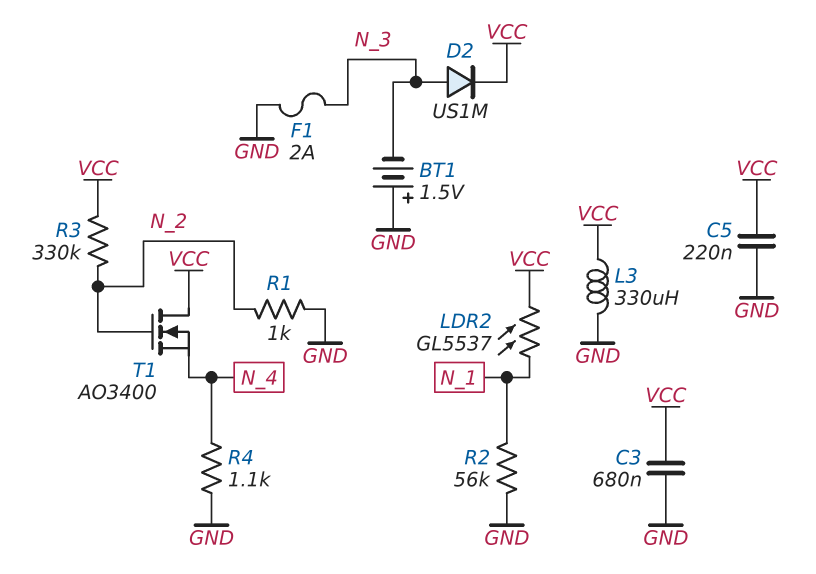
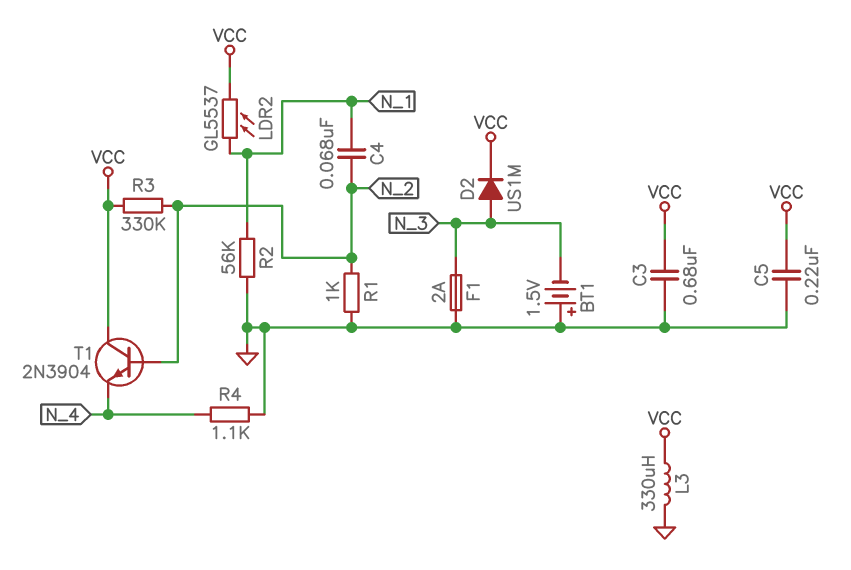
C4: none -> 68nF (N_1, N_2)
T1: NMOS AO3400 (G N_2, D VCC, S N_4) -> NPN 2N3904 (B N_2, C VCC, E N_4)

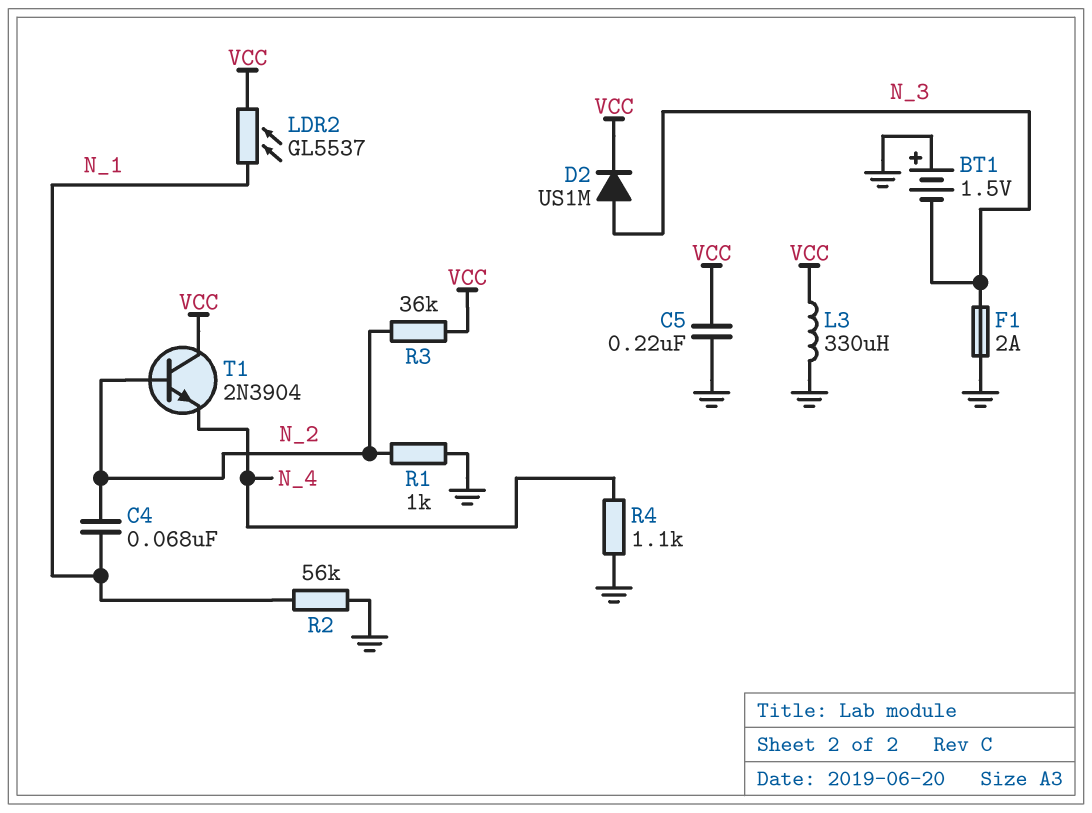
C3: 680nF (GND, VCC) -> none
R3: 330k (N_2, VCC) -> 36k (N_2, VCC)

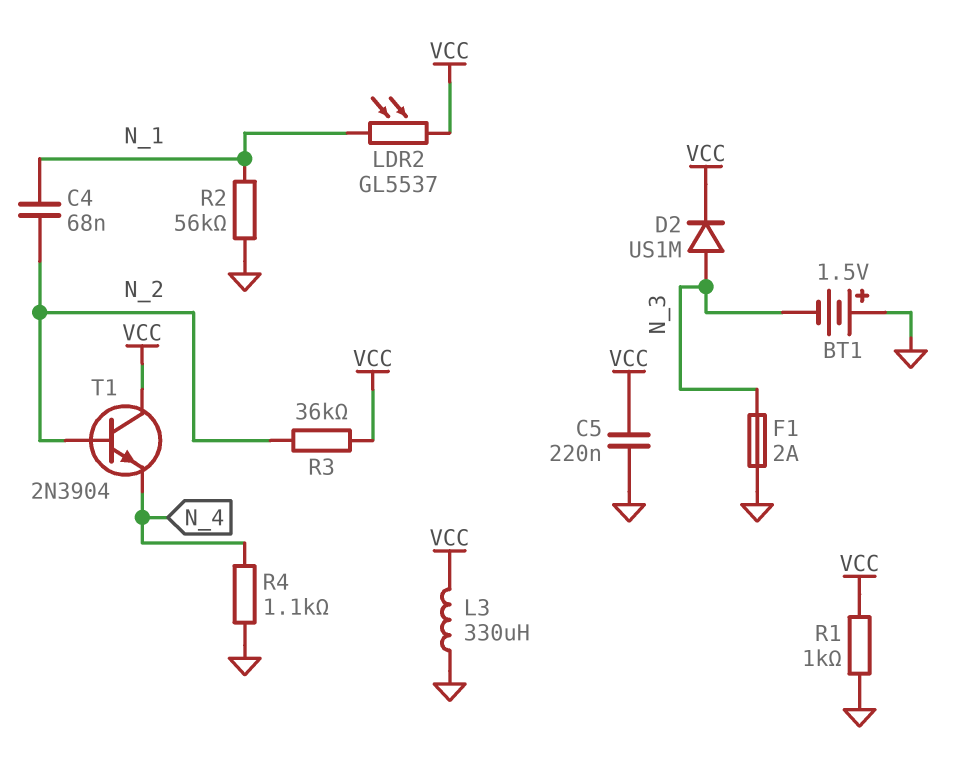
R1: 1k (GND, N_2) -> 1k (GND, VCC)

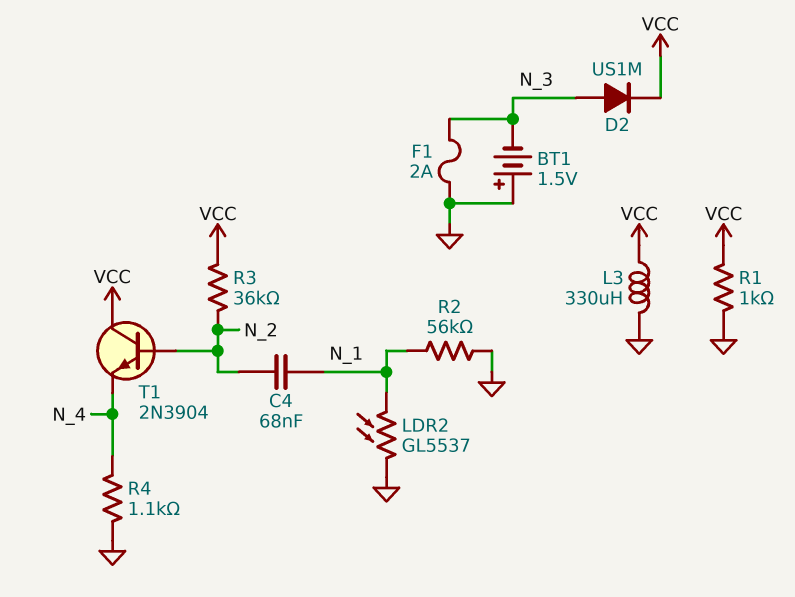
C5: 220nF (GND, VCC) -> none
LDR2: GL5537 (N_1, VCC) -> GL5537 (GND, N_1)

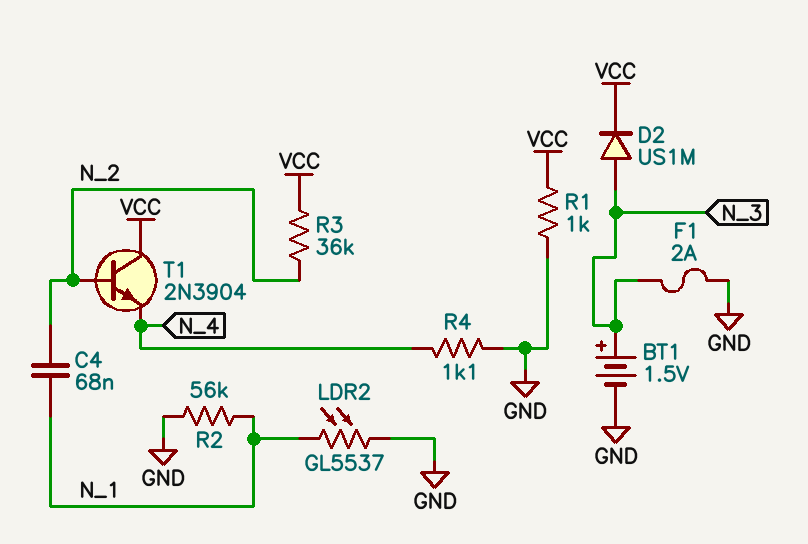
BT1: 1.5V (plus GND, minus N_3) -> 1.5V (plus N_3, minus GND)
L3: 330uH (GND, VCC) -> none

